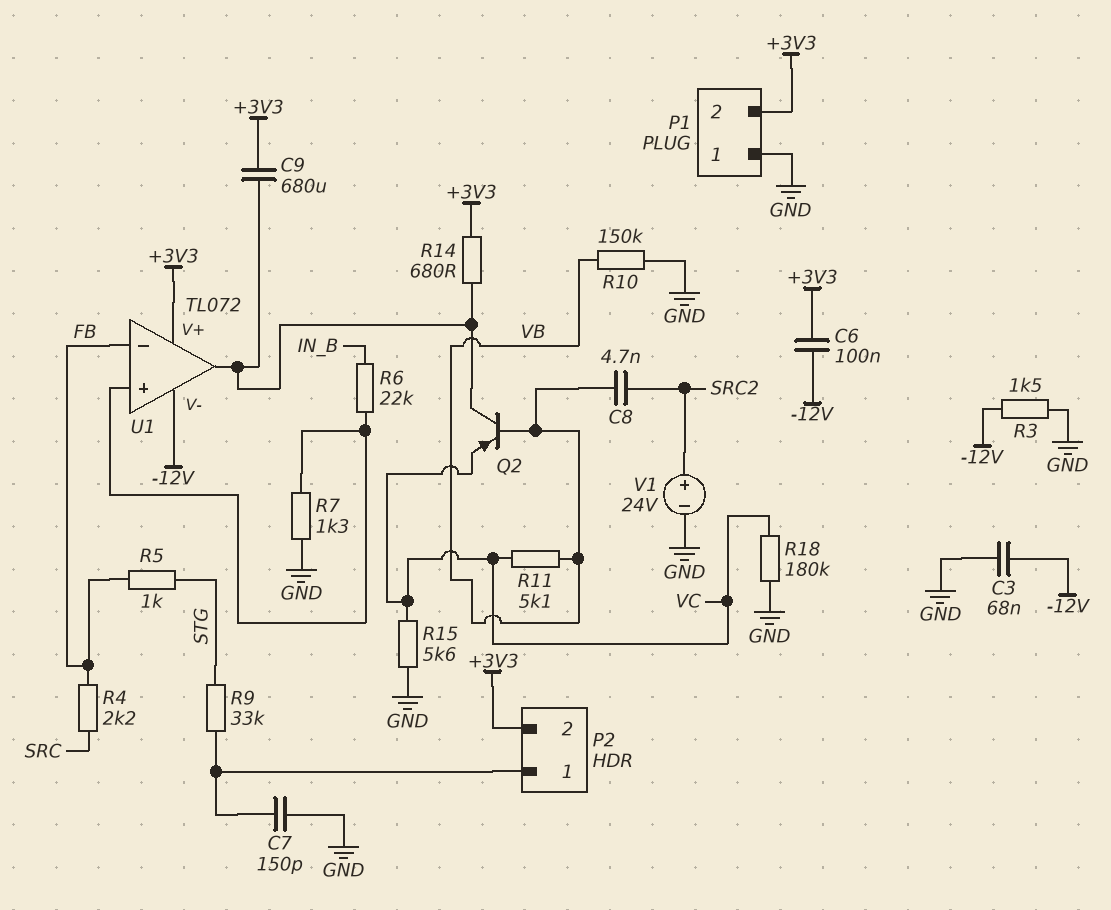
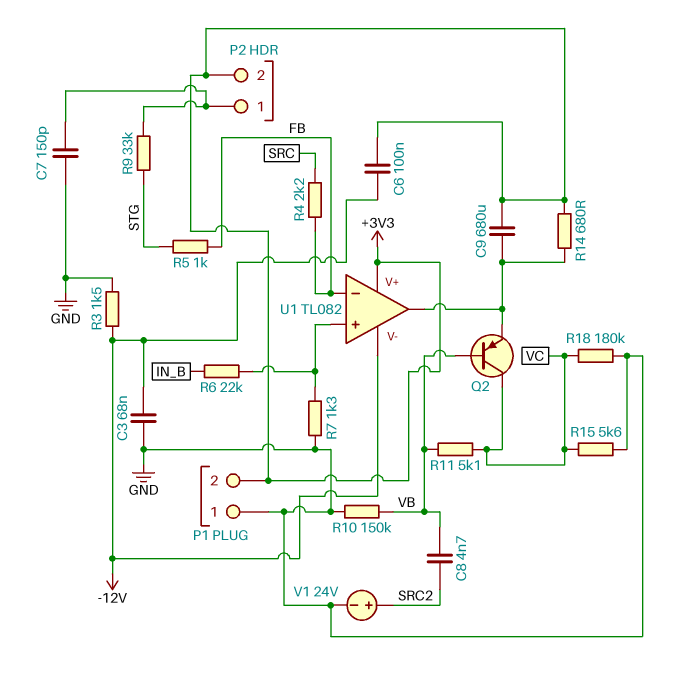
Q2: PNP (B VB, C U1/out, E VC) -> PNP (B VB, C VC, E U1/out)
U1: TL072 -> TL082

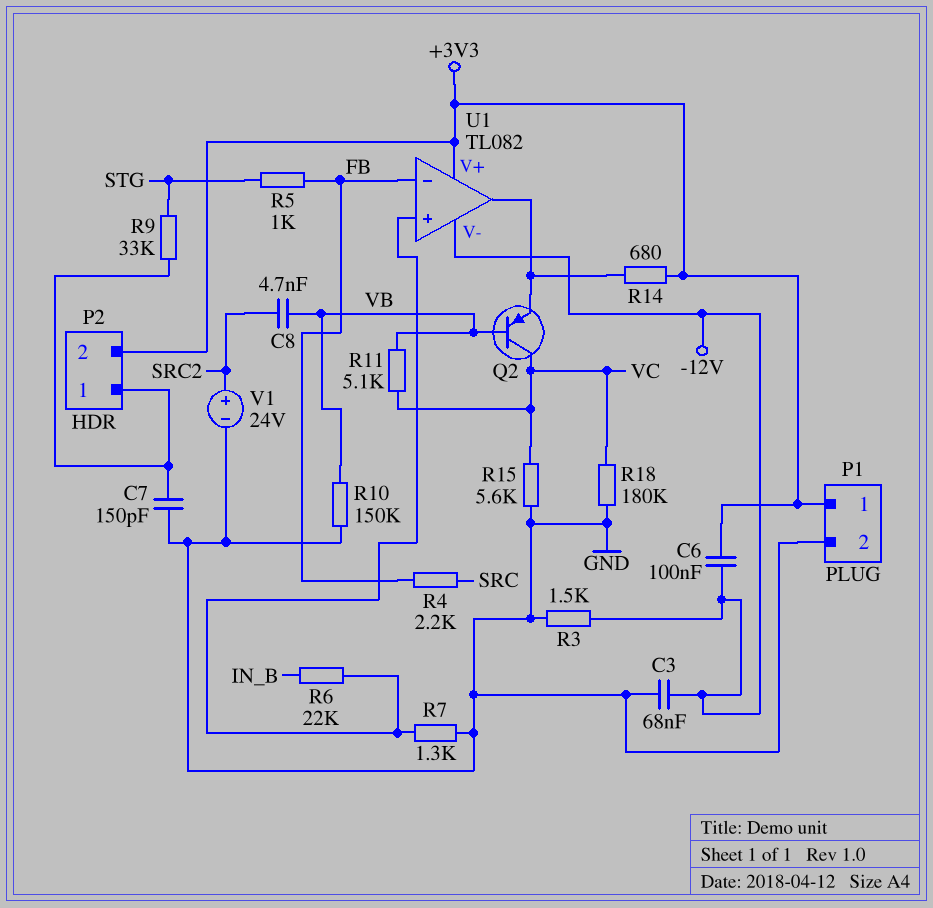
C9: 680uF (+3V3, U1/out) -> none
P1 pin 1: GND -> +3V3
P1 pin 2: +3V3 -> GND

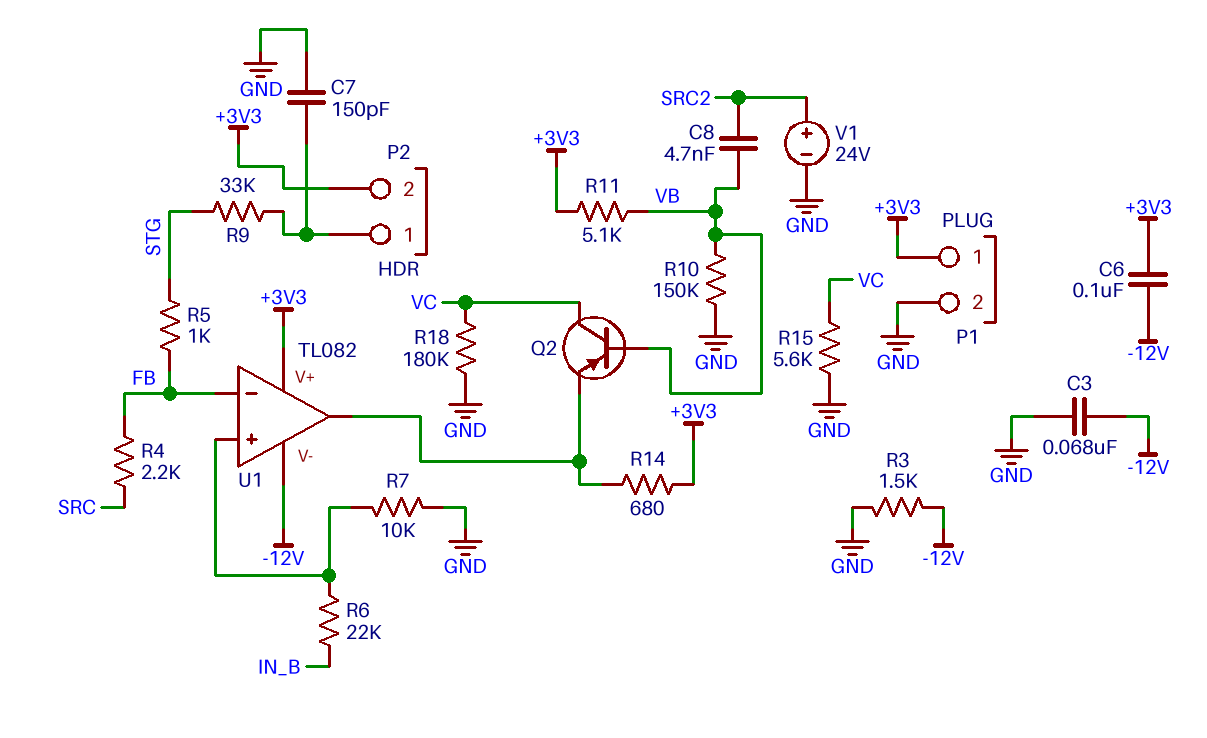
R7: 1.3k (GND, U1/in+) -> 10k (GND, U1/in+)
R11: 5.1k (VB, VC) -> 5.1k (+3V3, VB)

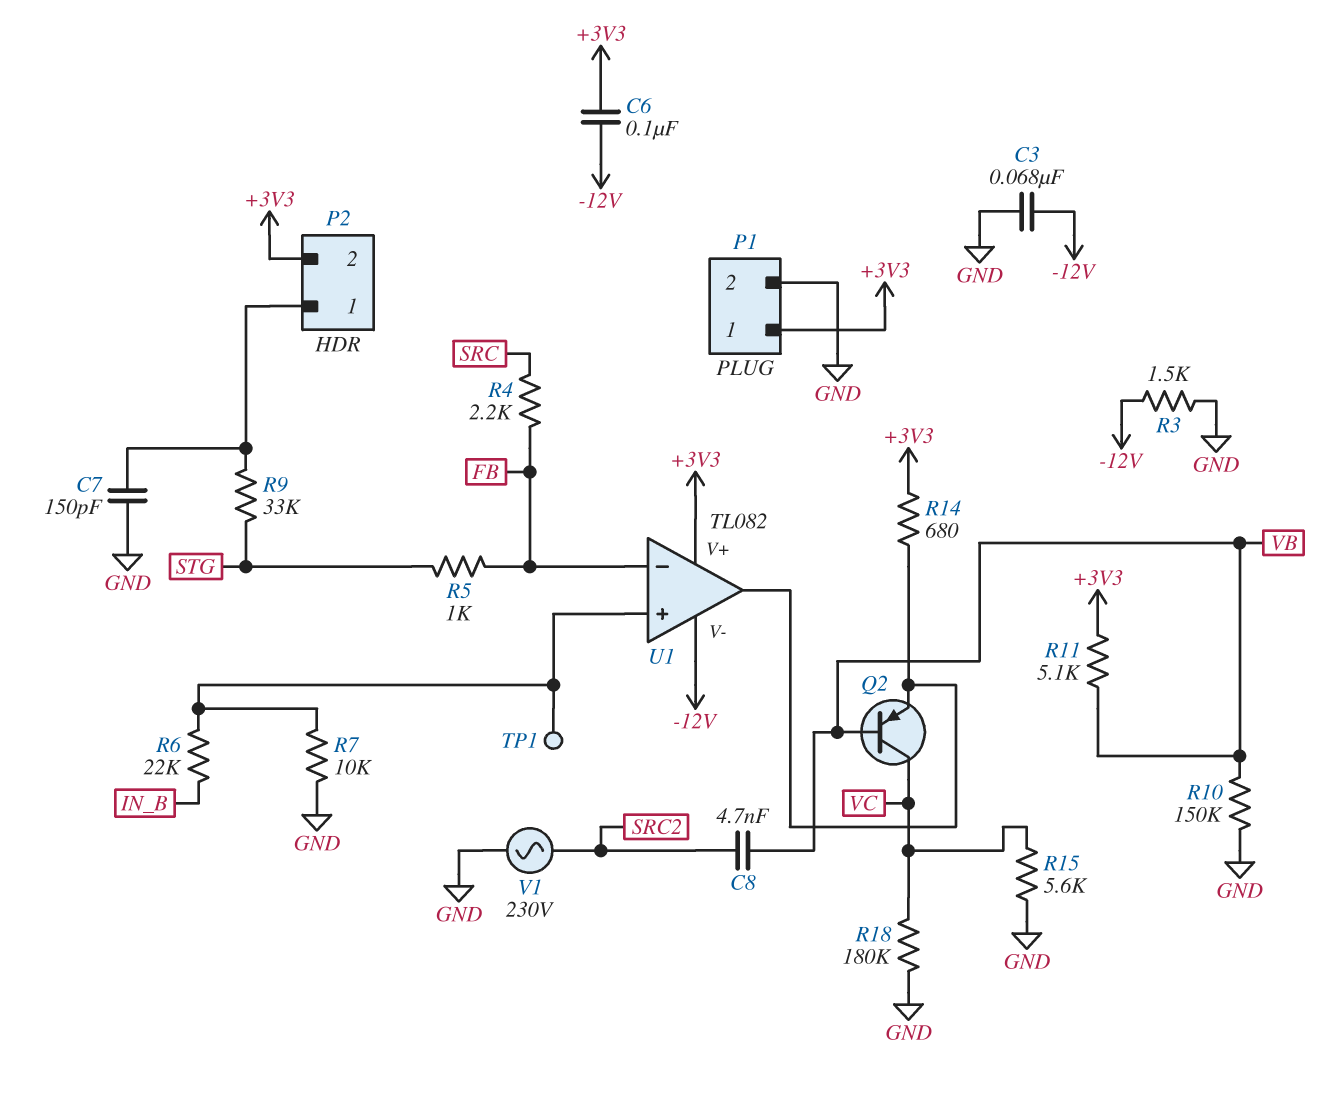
TP1: none -> test point (U1/in+)
V1: 24V (plus SRC2, minus GND) -> AC 230V (GND, SRC2)

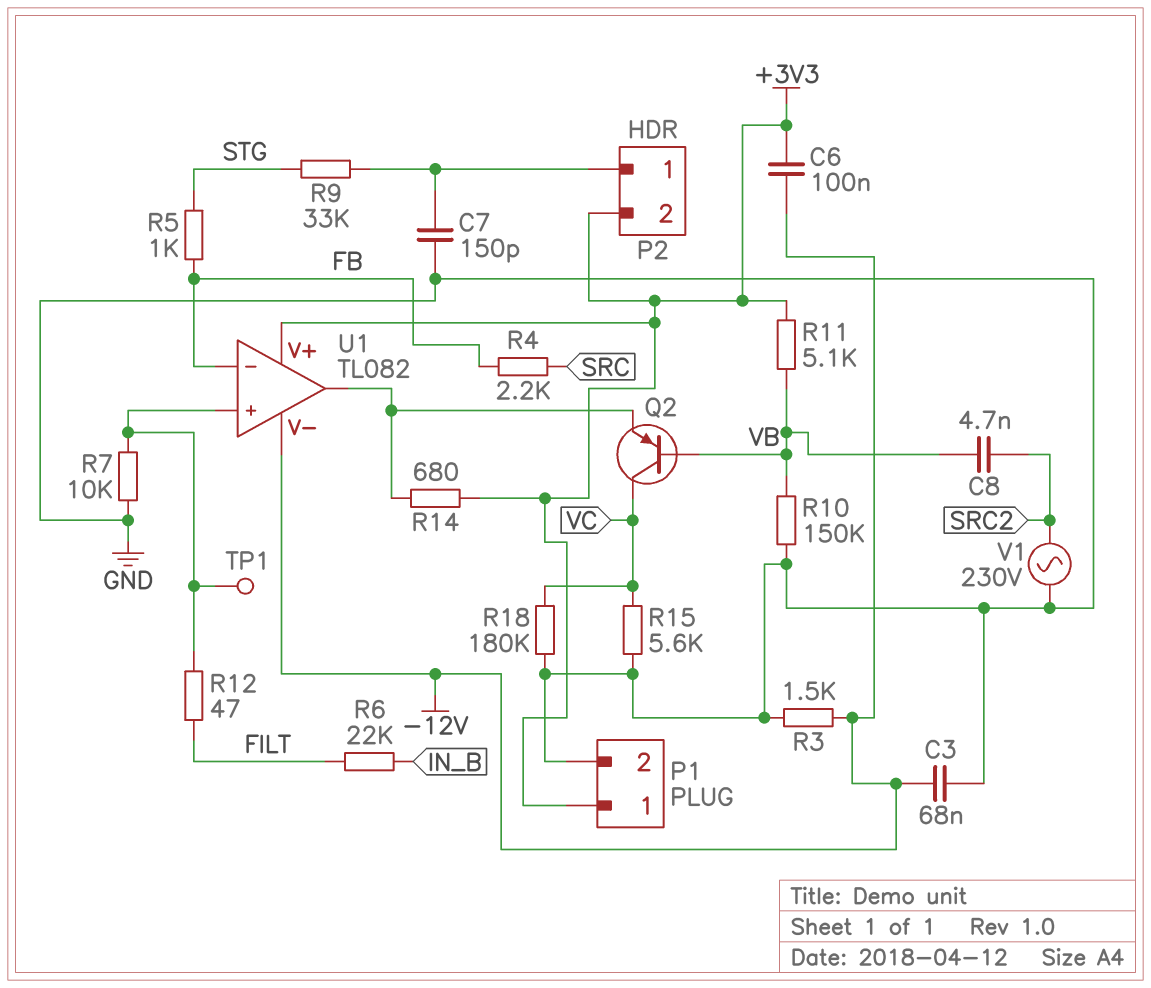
R6: 22k (IN_B, U1/in+) -> 22k (FILT, IN_B)
R12: none -> 47 (FILT, U1/in+)

